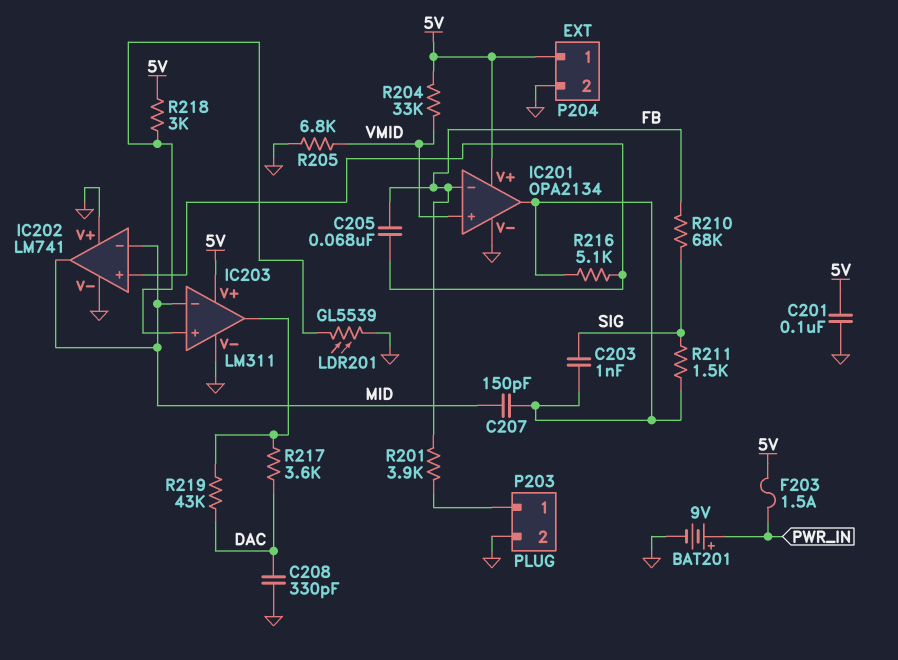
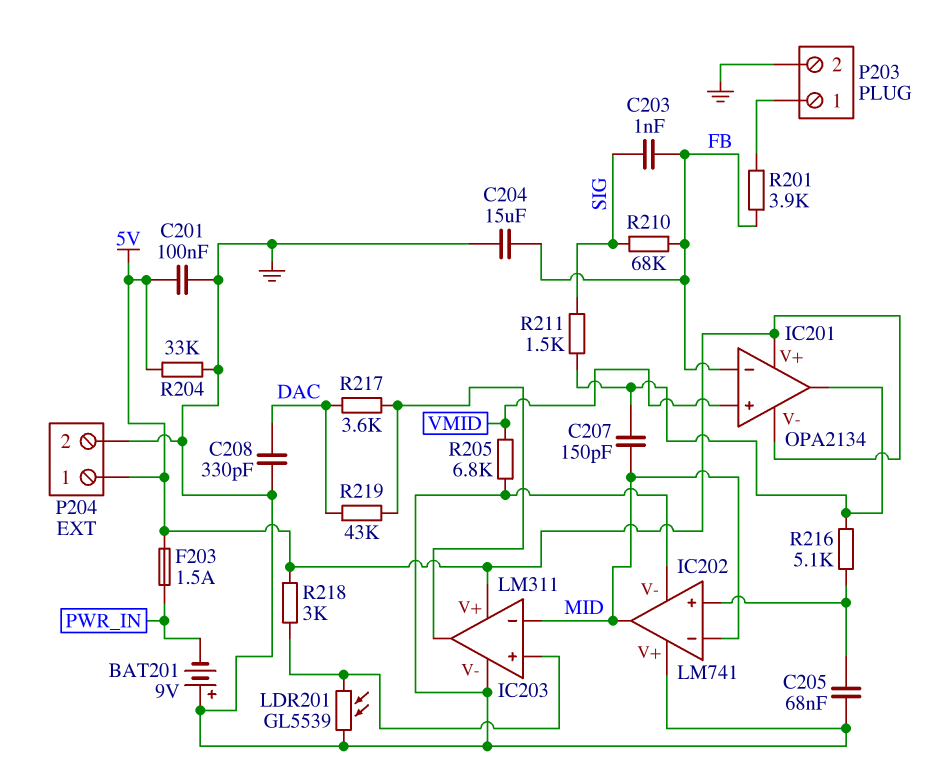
BAT201: 9V (plus PWR_IN, minus GND) -> 9V (plus GND, minus PWR_IN)
C203: 1nF (IC201/out, SIG) -> 1nF (FB, SIG)
C204: none -> 15uF (FB, GND)
C205: 68nF (FB, IC202/in+) -> 68nF (GND, IC202/in+)
IC201 pin V-: GND -> 5V
R204: 33k (5V, VMID) -> 33k (5V, GND)

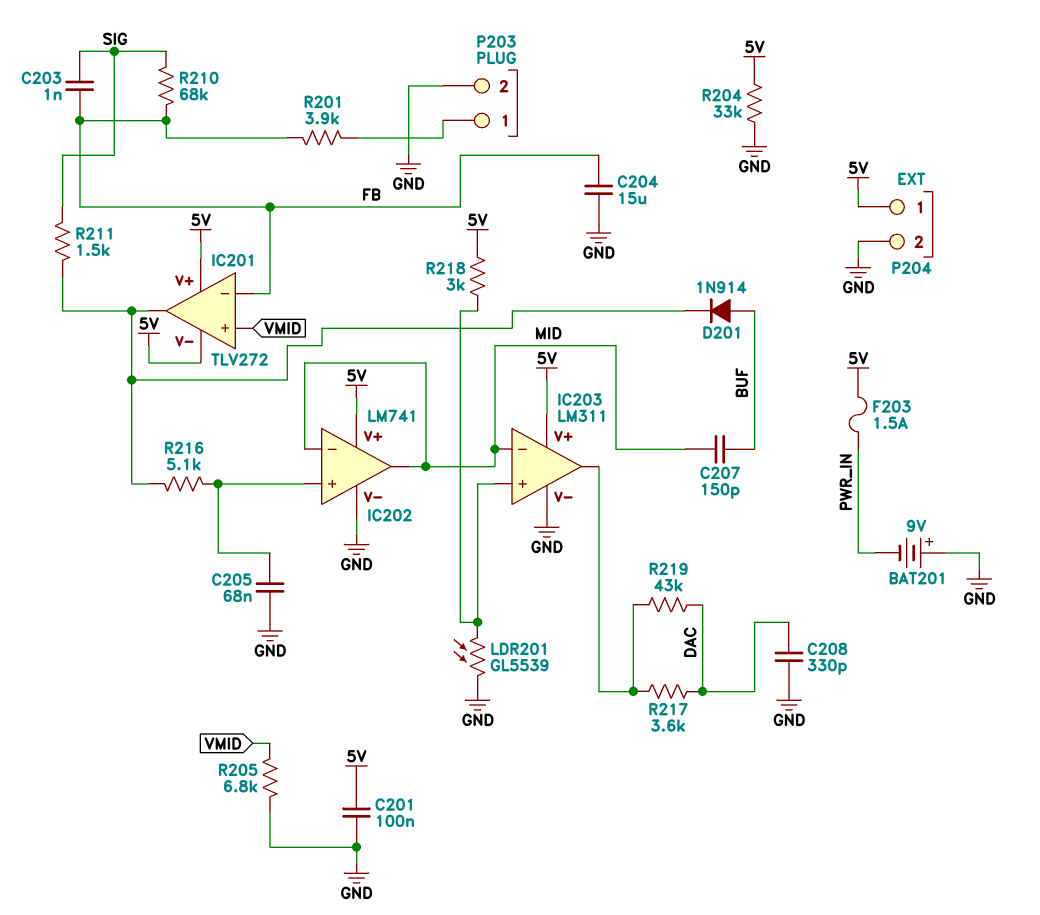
C207: 150pF (IC201/out, MID) -> 150pF (BUF, MID)
D201: none -> diode 1N914 (A BUF, K IC201/out)
IC201: OPA2134 -> TLV272
IC202 pin V+: GND -> 5V

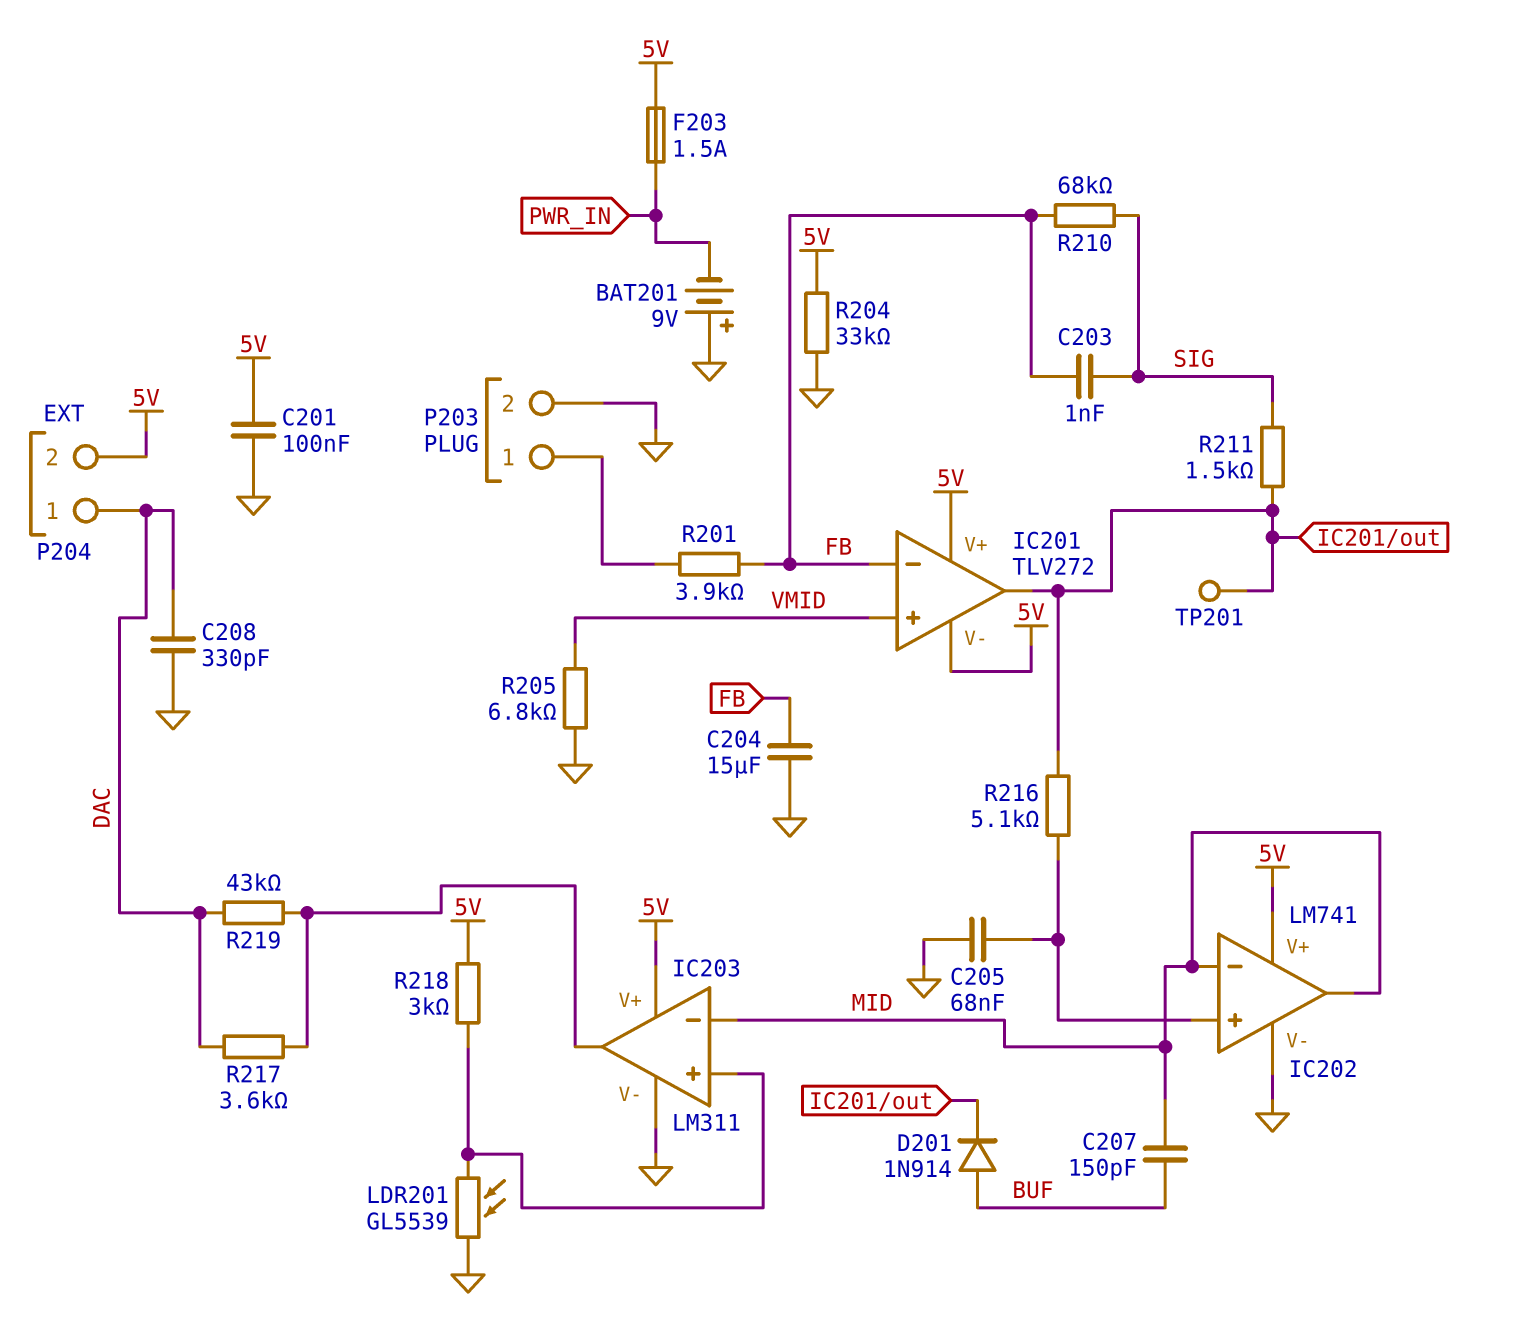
P204 pin 1: 5V -> DAC
P204 pin 2: GND -> 5V
TP201: none -> test point (IC201/out)

